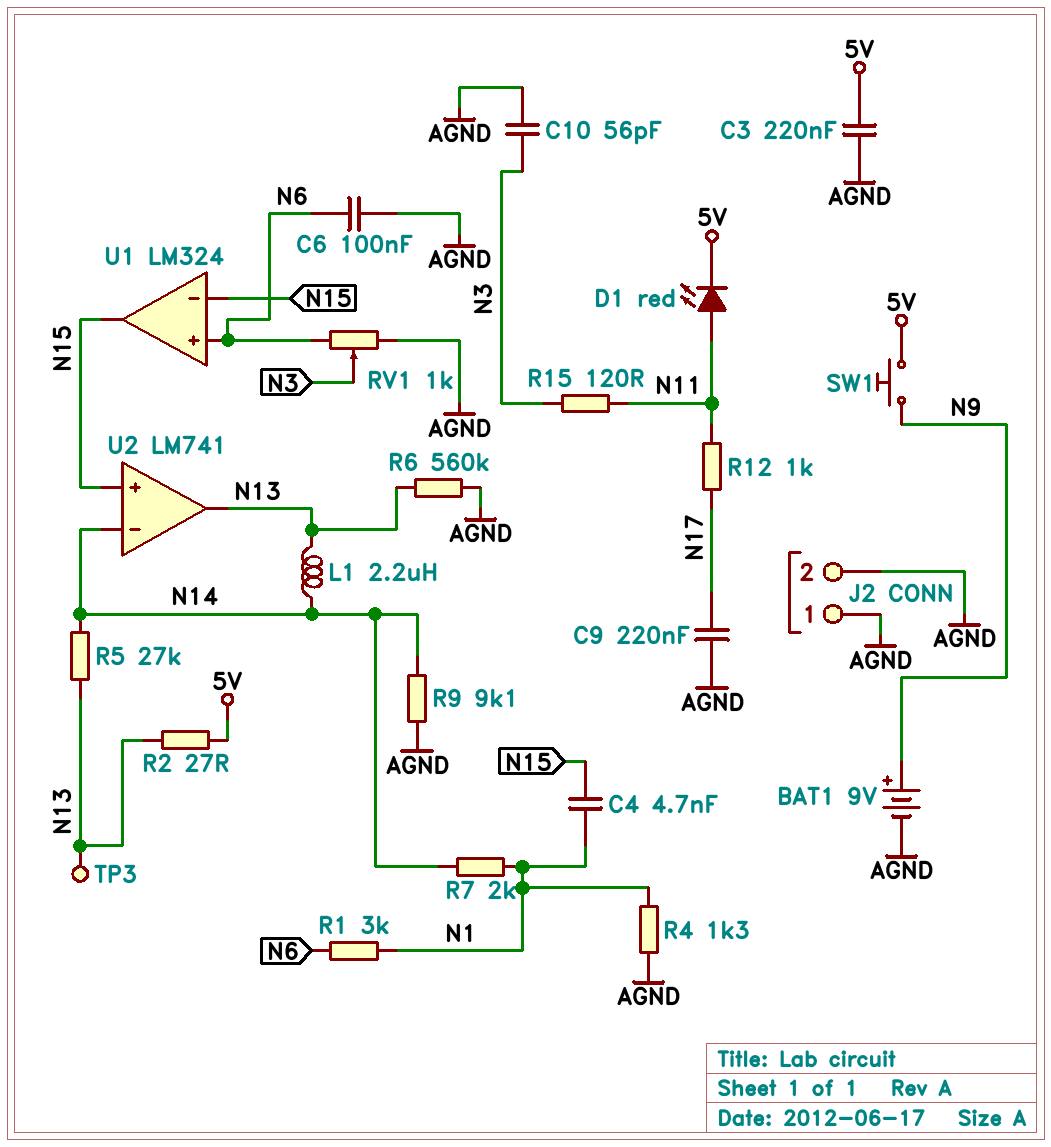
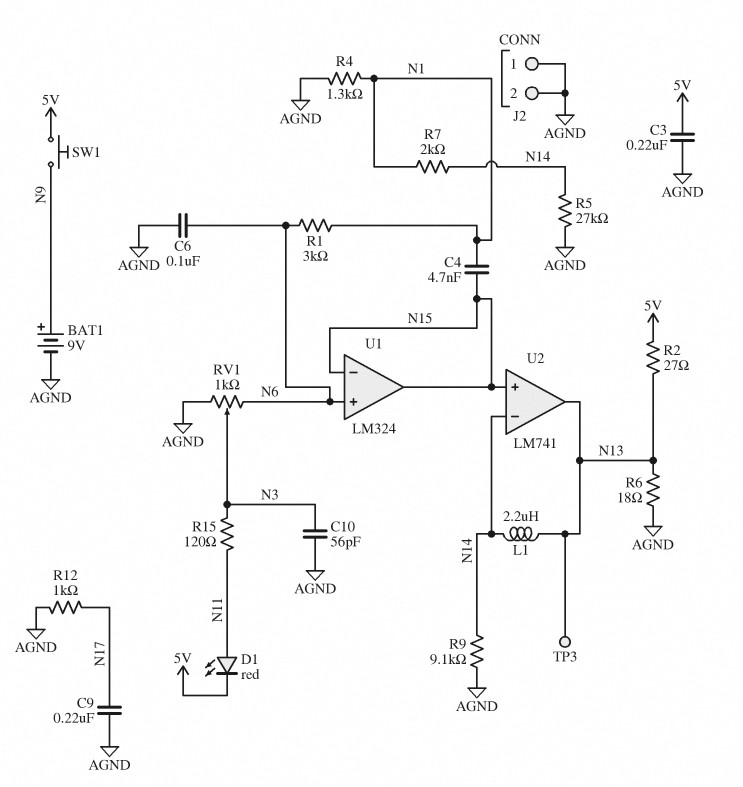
R5: 27k (N13, N14) -> 27k (AGND, N14)
R6: 560k (AGND, N13) -> 18 (AGND, N13)
R12: 1k (N11, N17) -> 1k (AGND, N17)

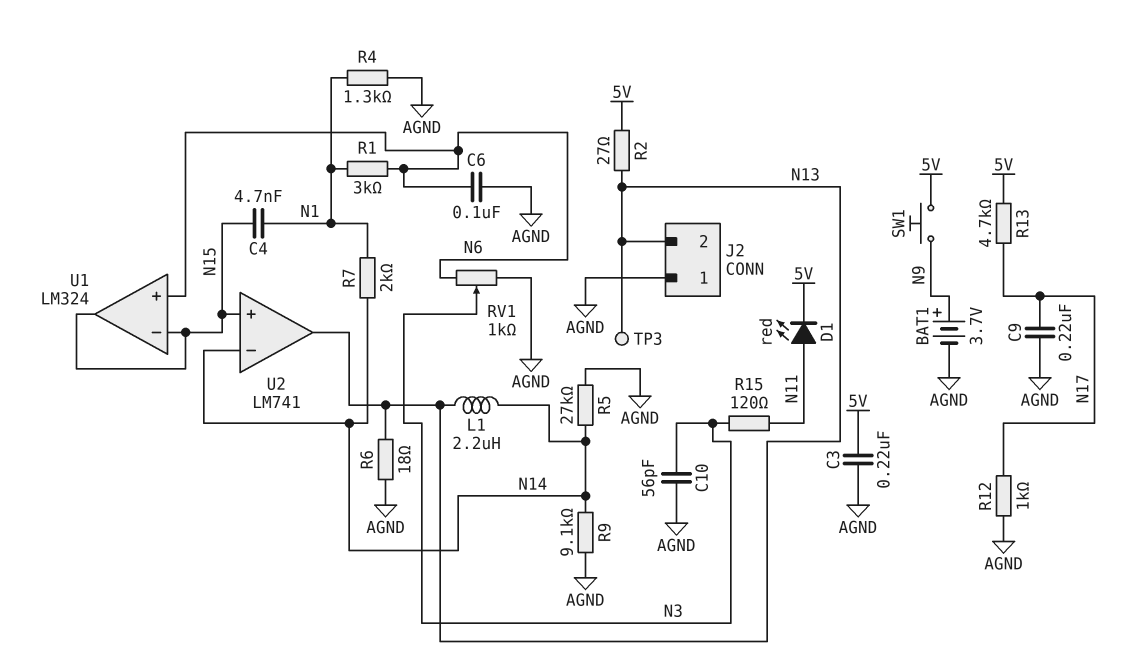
BAT1: 9V (plus N9, minus AGND) -> 3.7V (plus N9, minus AGND)
J2 pin 2: AGND -> N13
R13: none -> 4.7k (5V, N17)

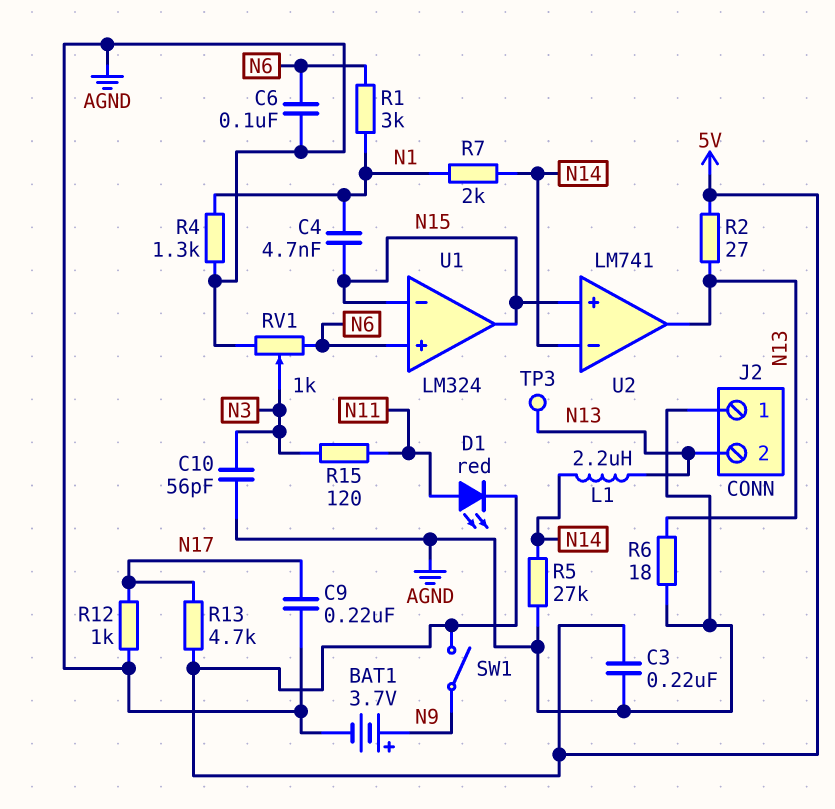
R9: 9.1k (AGND, N14) -> none
SW1: button (5V, N9) -> switch (5V, N9)

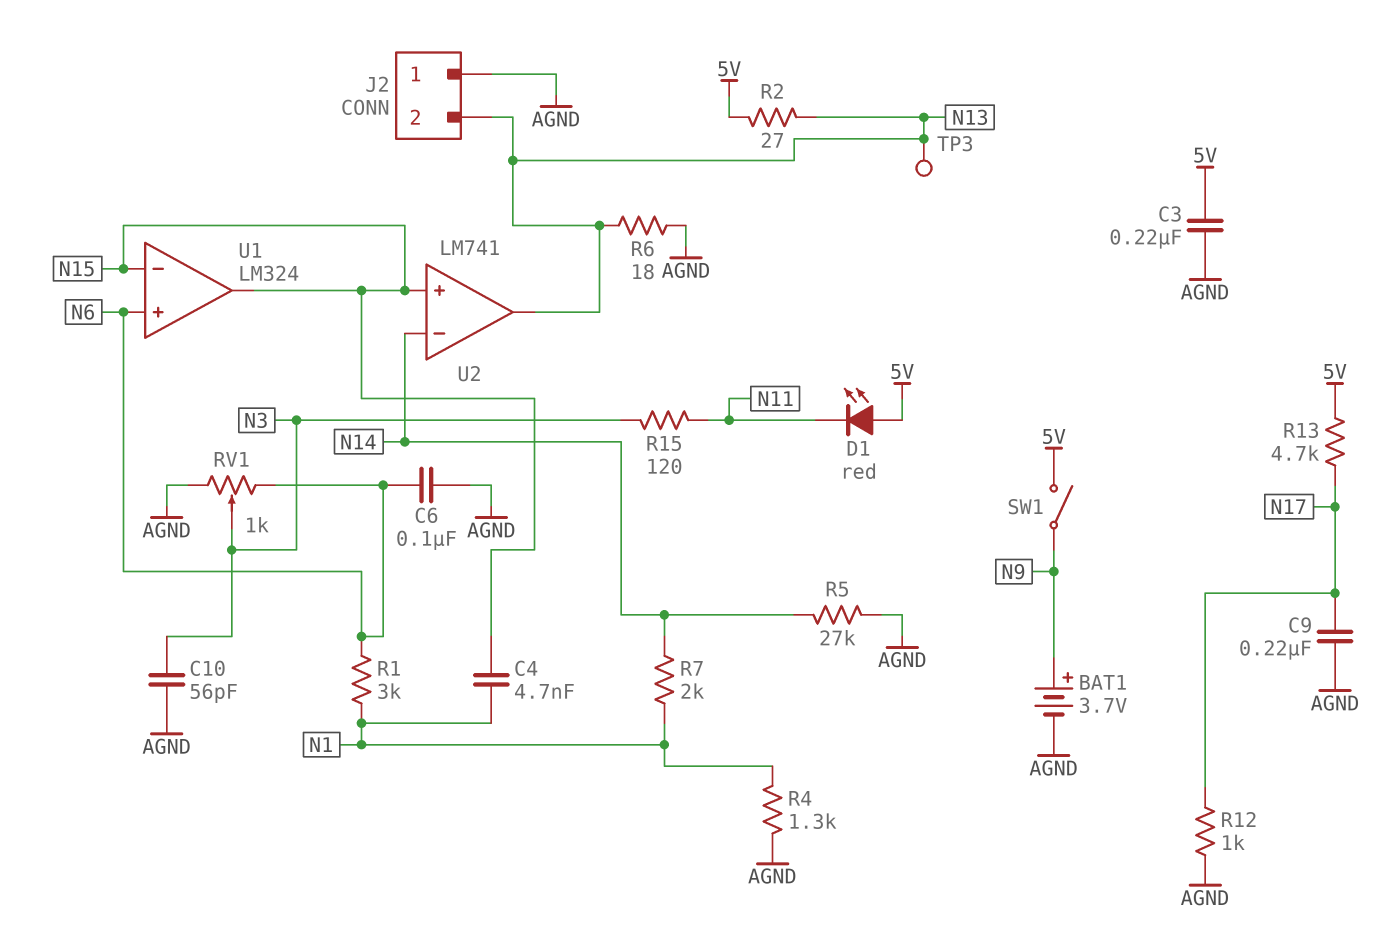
D1: LED red (A N11, K 5V) -> LED red (A 5V, K N11)
L1: 2.2uH (N13, N14) -> none

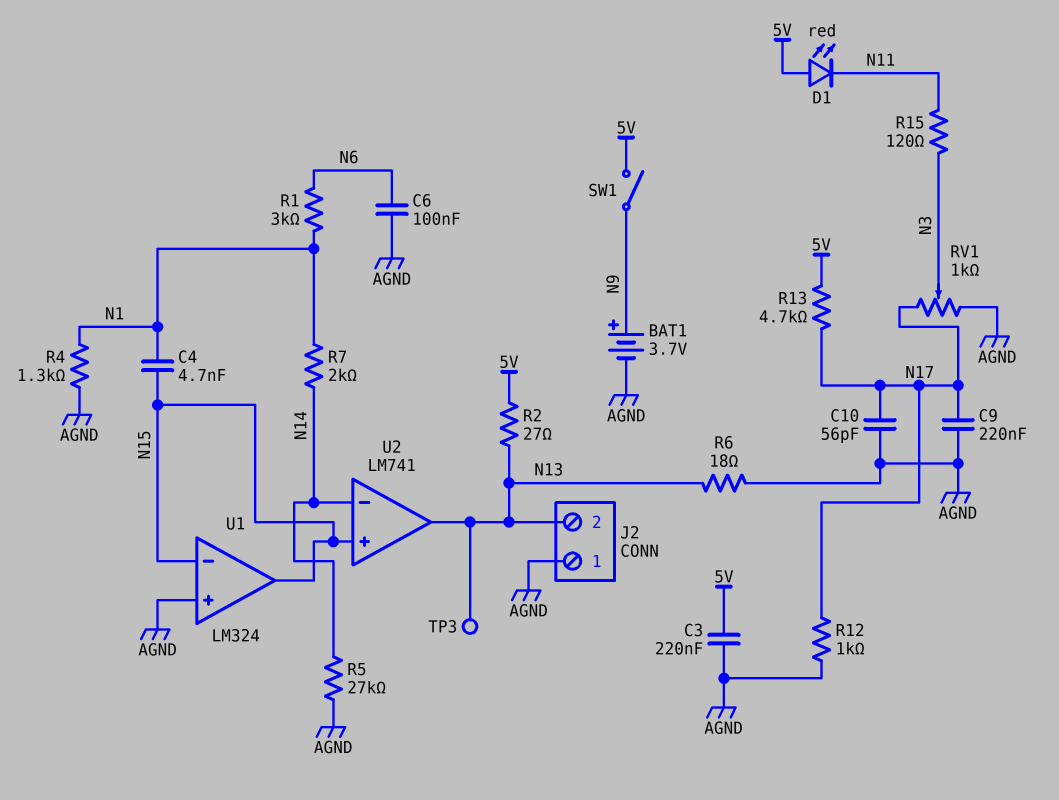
C10: 56pF (AGND, N3) -> 56pF (AGND, N17)
RV1: 1k (AGND, N6, wiper N3) -> 1k (AGND, N17, wiper N3)
U1 pin in+: N6 -> AGND

